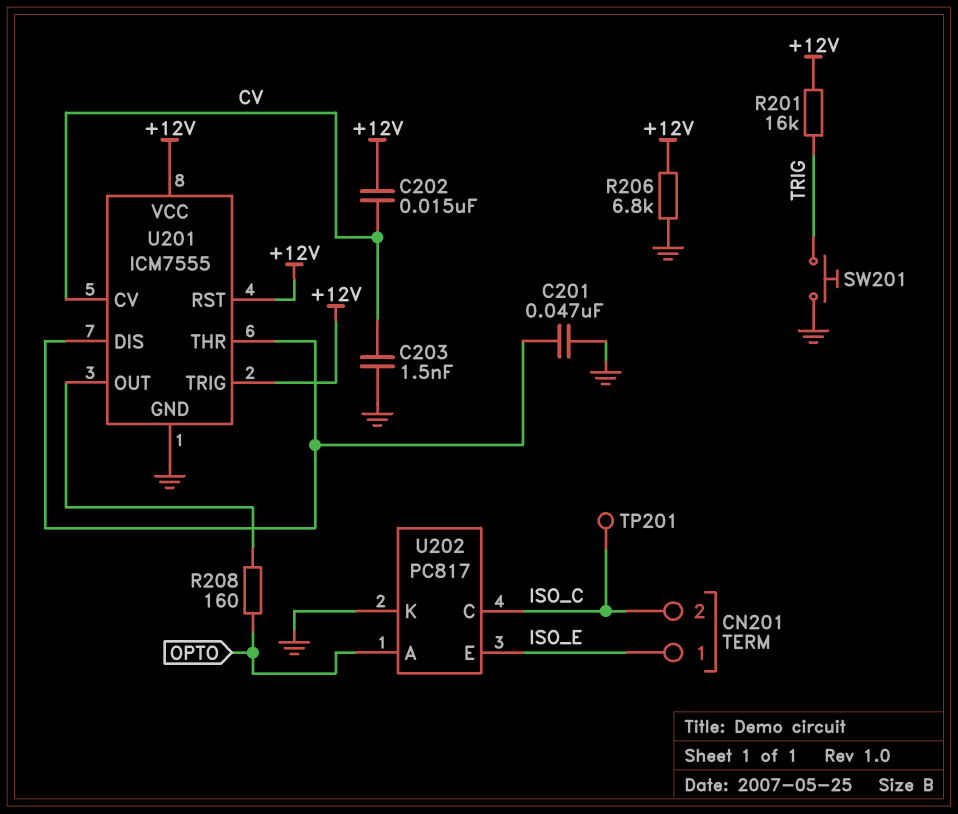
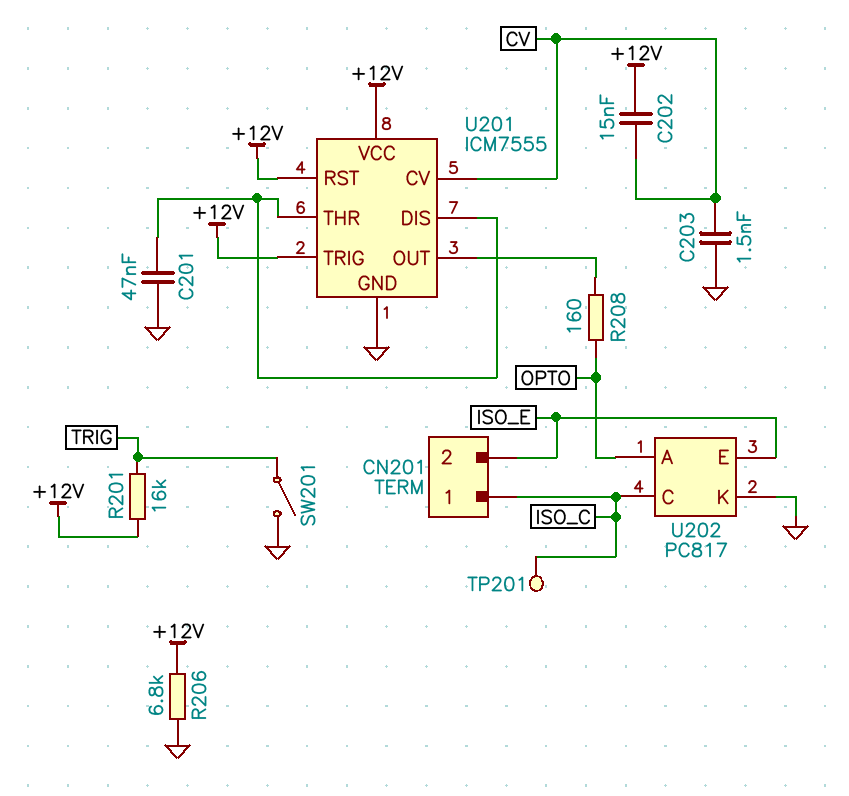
CN201 pin 1: ISO_E -> ISO_C
CN201 pin 2: ISO_C -> ISO_E
SW201: button (GND, TRIG) -> switch (GND, TRIG)

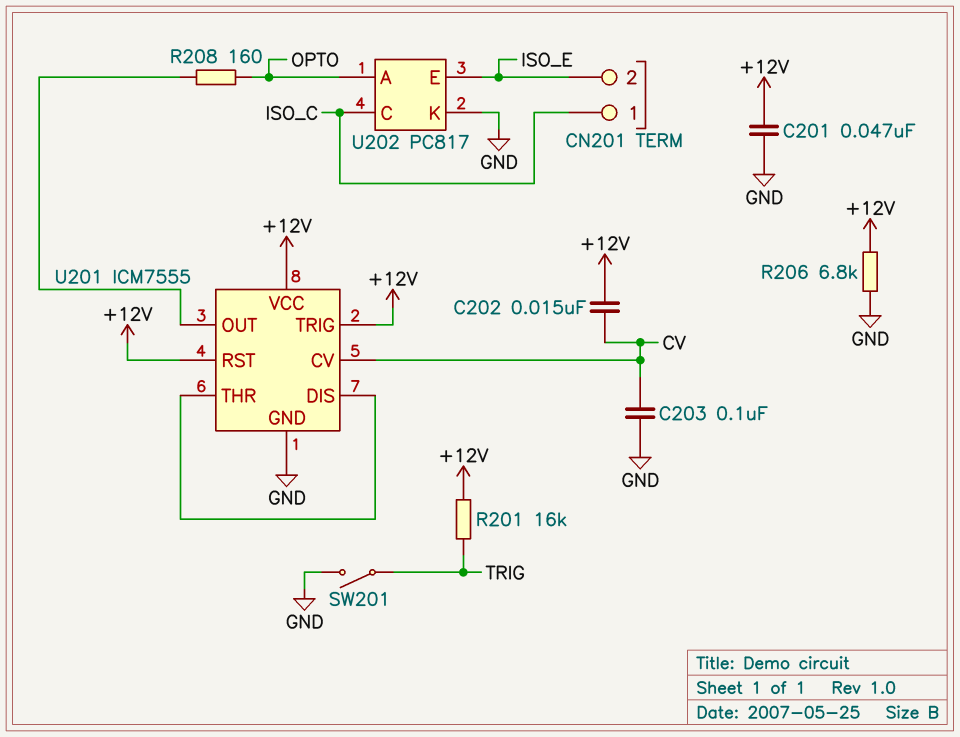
C201: 47nF (GND, U201/DIS) -> 47nF (+12V, GND)
C203: 1.5nF (CV, GND) -> 100nF (CV, GND)
TP201: test point (ISO_C) -> none

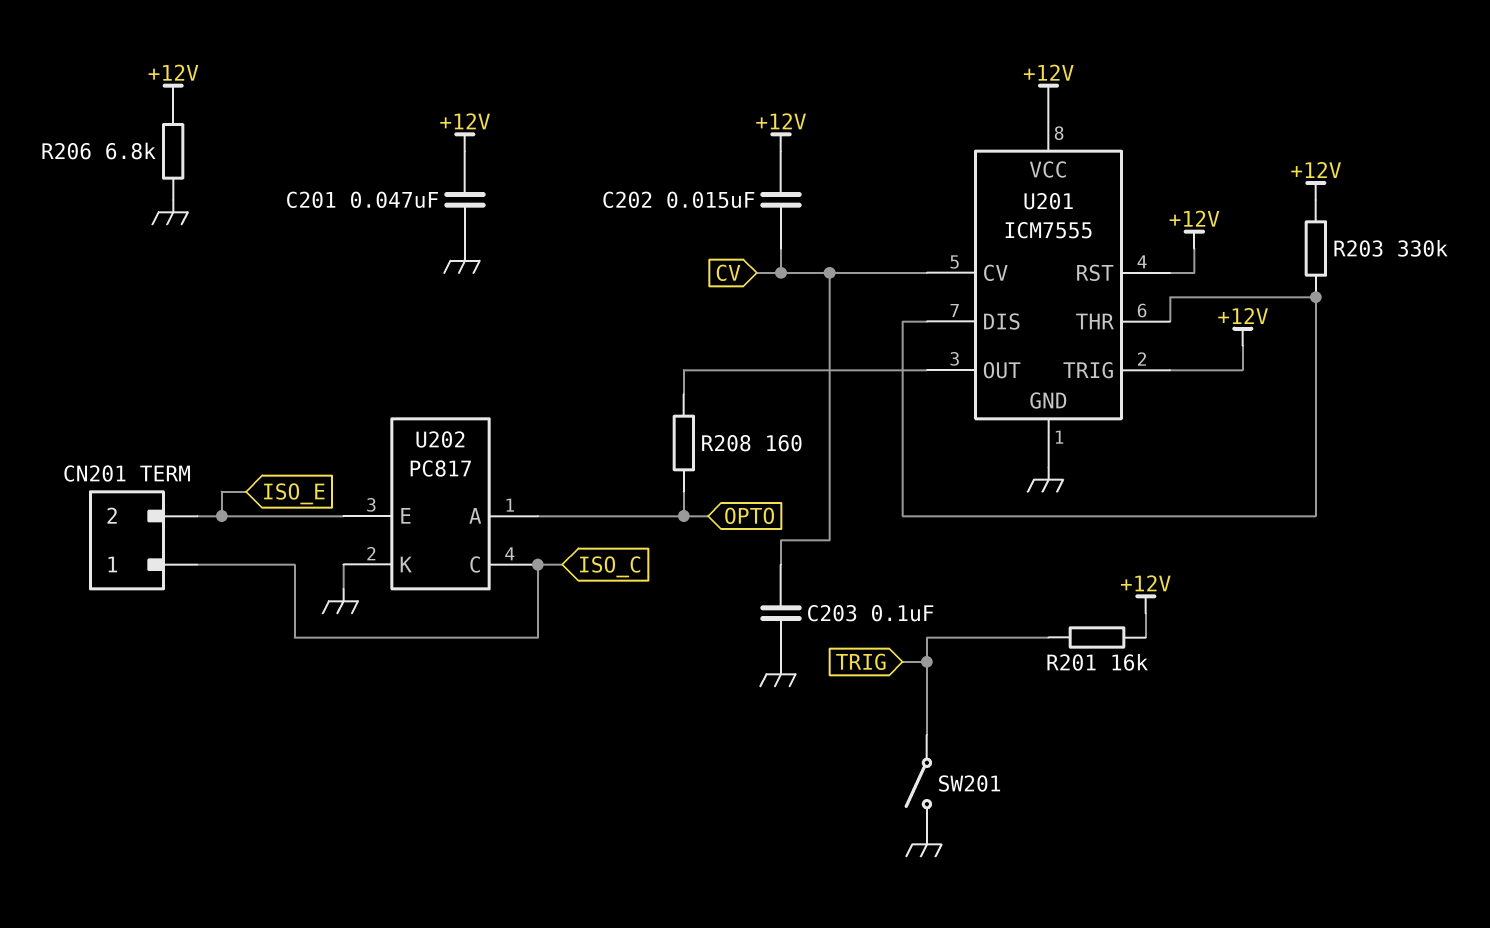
R203: none -> 330k (+12V, U201/DIS)

